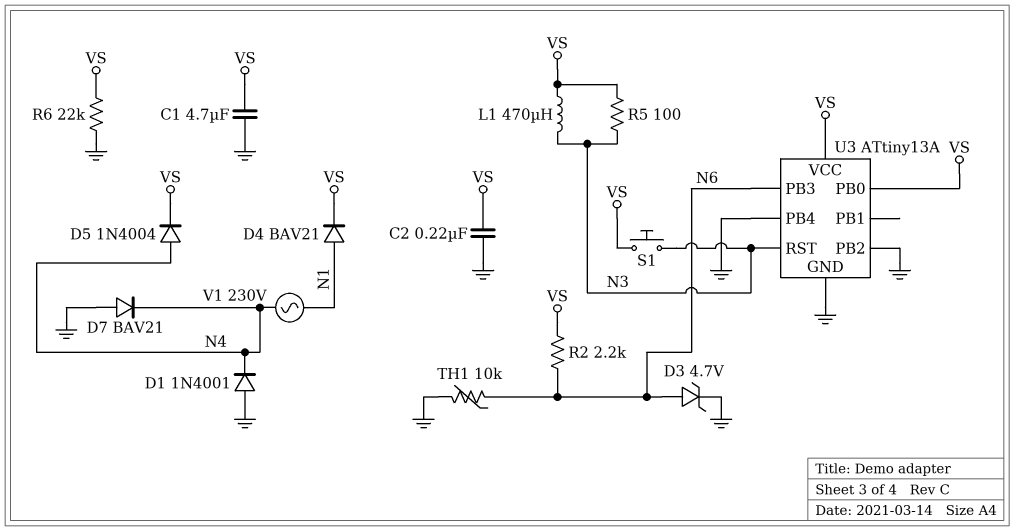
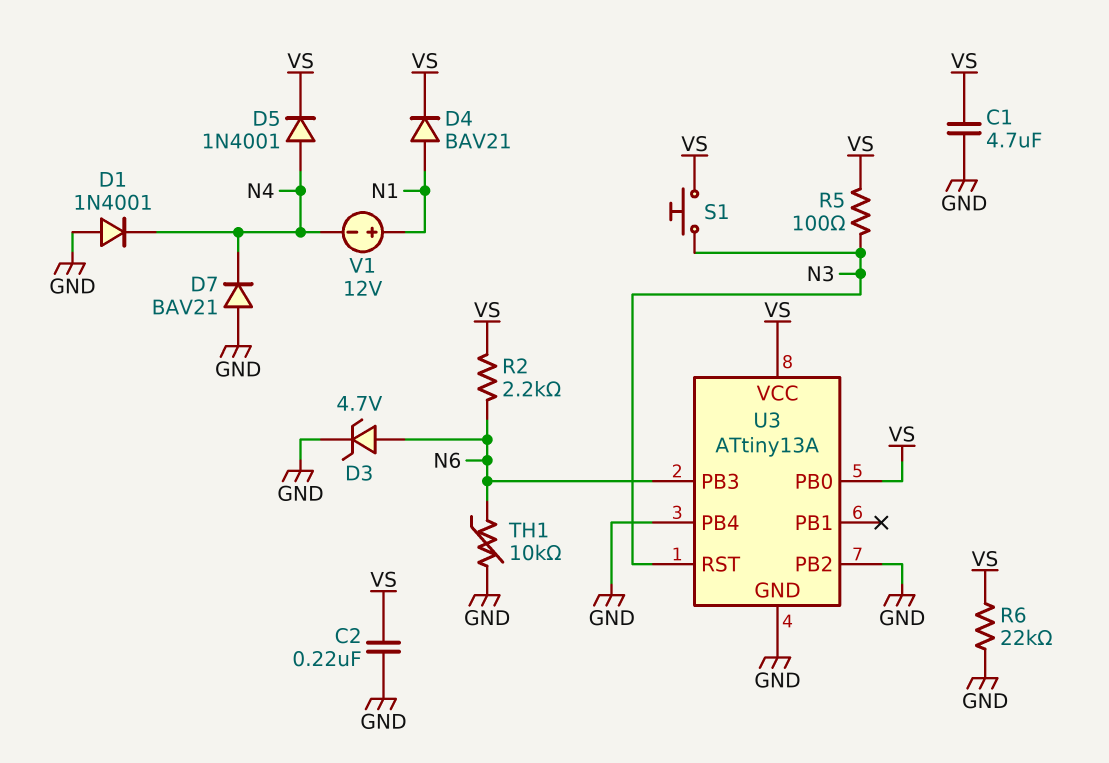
D5: diode 1N4004 (A N4, K VS) -> diode 1N4001 (A N4, K VS)
L1: 470uH (N3, VS) -> none
V1: AC 230V (N1, N4) -> 12V (plus N1, minus N4)

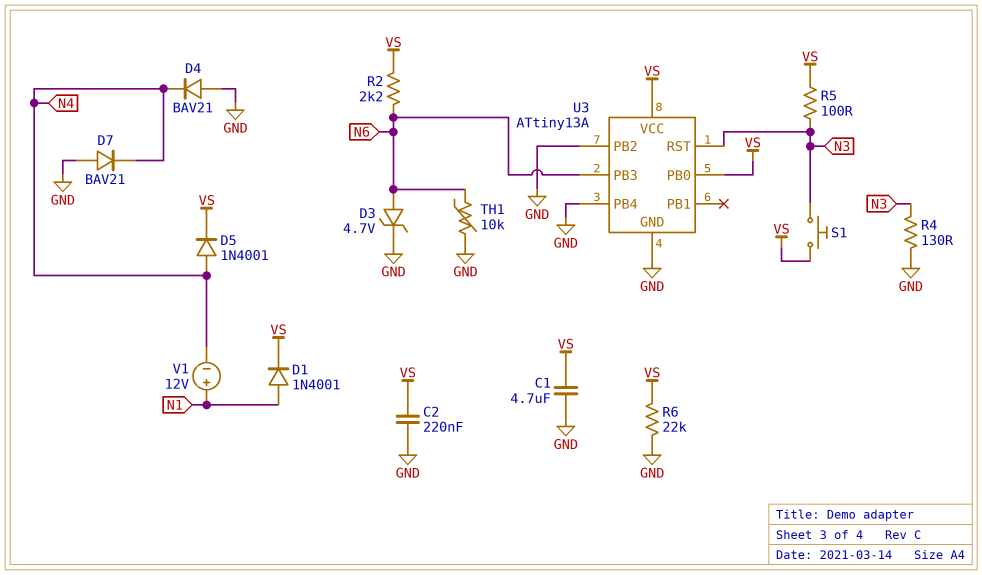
D1: diode 1N4001 (A GND, K N4) -> diode 1N4001 (A N1, K VS)
D4: diode BAV21 (A N1, K VS) -> diode BAV21 (A GND, K N4)
R4: none -> 130 (GND, N3)

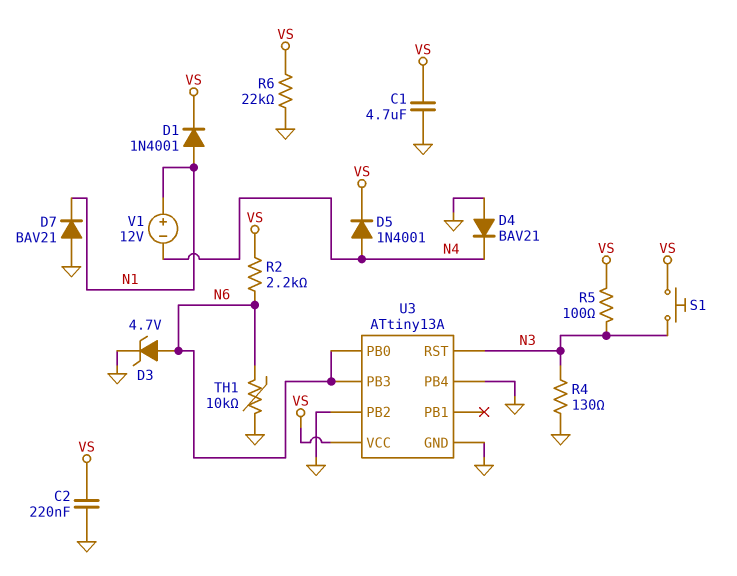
D7: diode BAV21 (A GND, K N4) -> diode BAV21 (A GND, K N1)
U3 pin PB0: VS -> N6

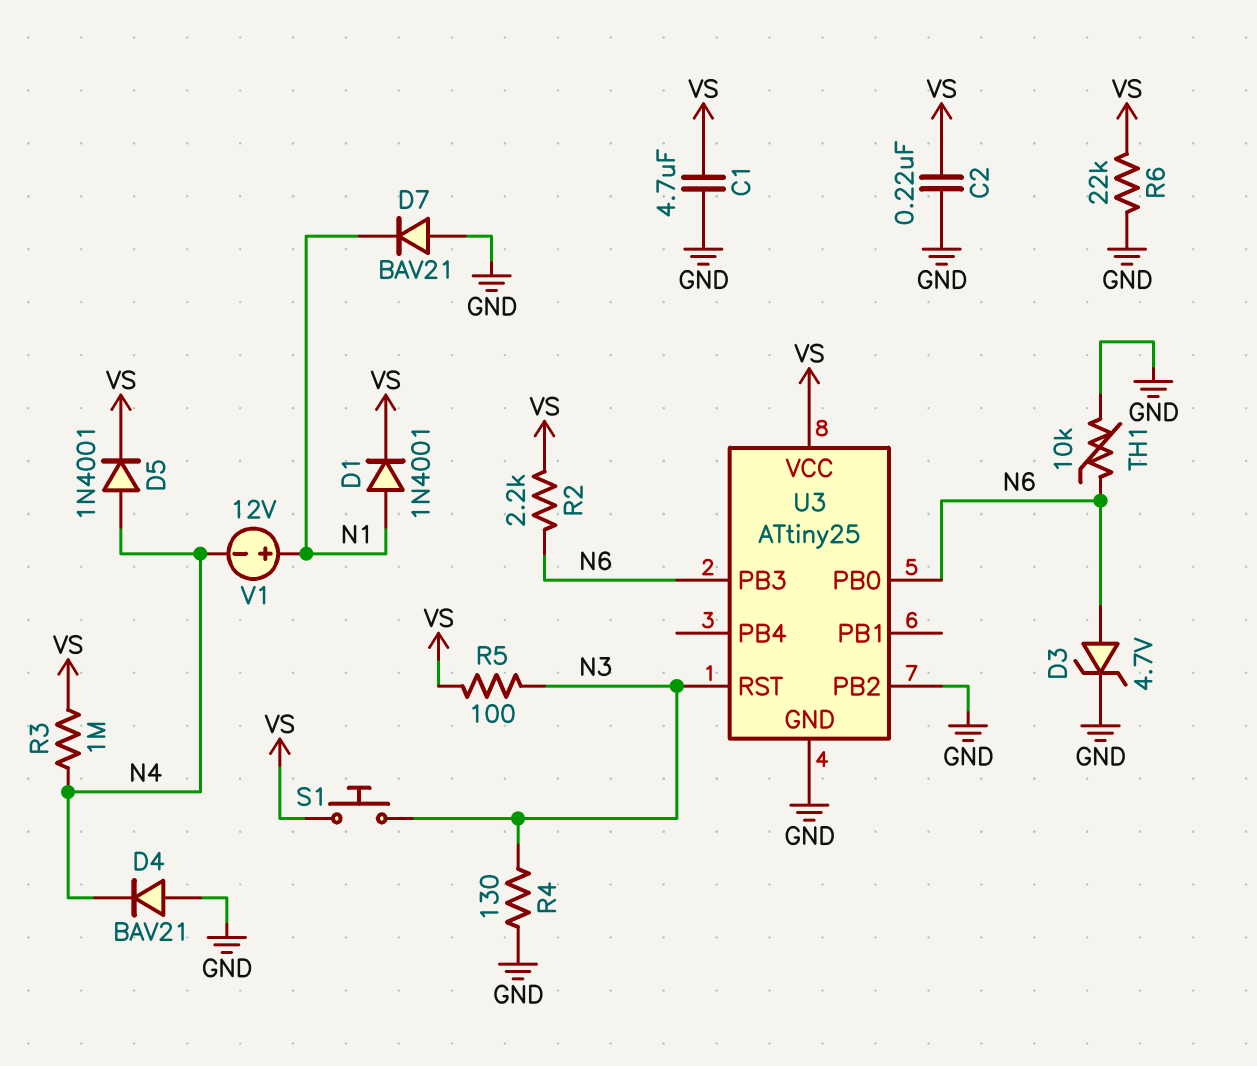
R3: none -> 1M (N4, VS)
U3: ATtiny13A -> ATtiny25
U3 pin PB4: GND -> none

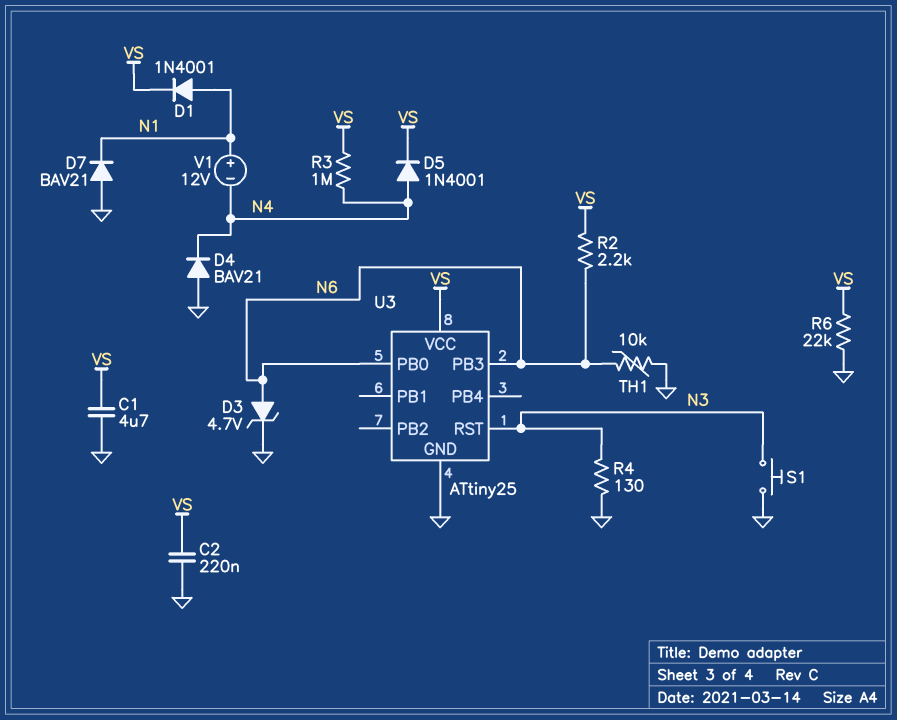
R5: 100 (N3, VS) -> none
S1: button (N3, VS) -> button (GND, N3)
U3 pin PB2: GND -> none

